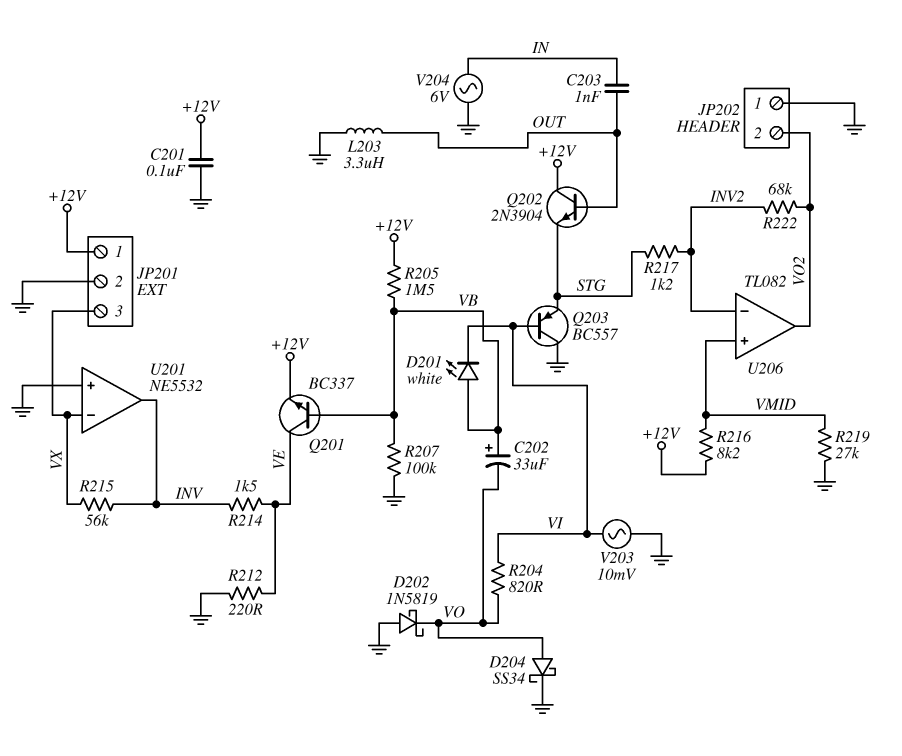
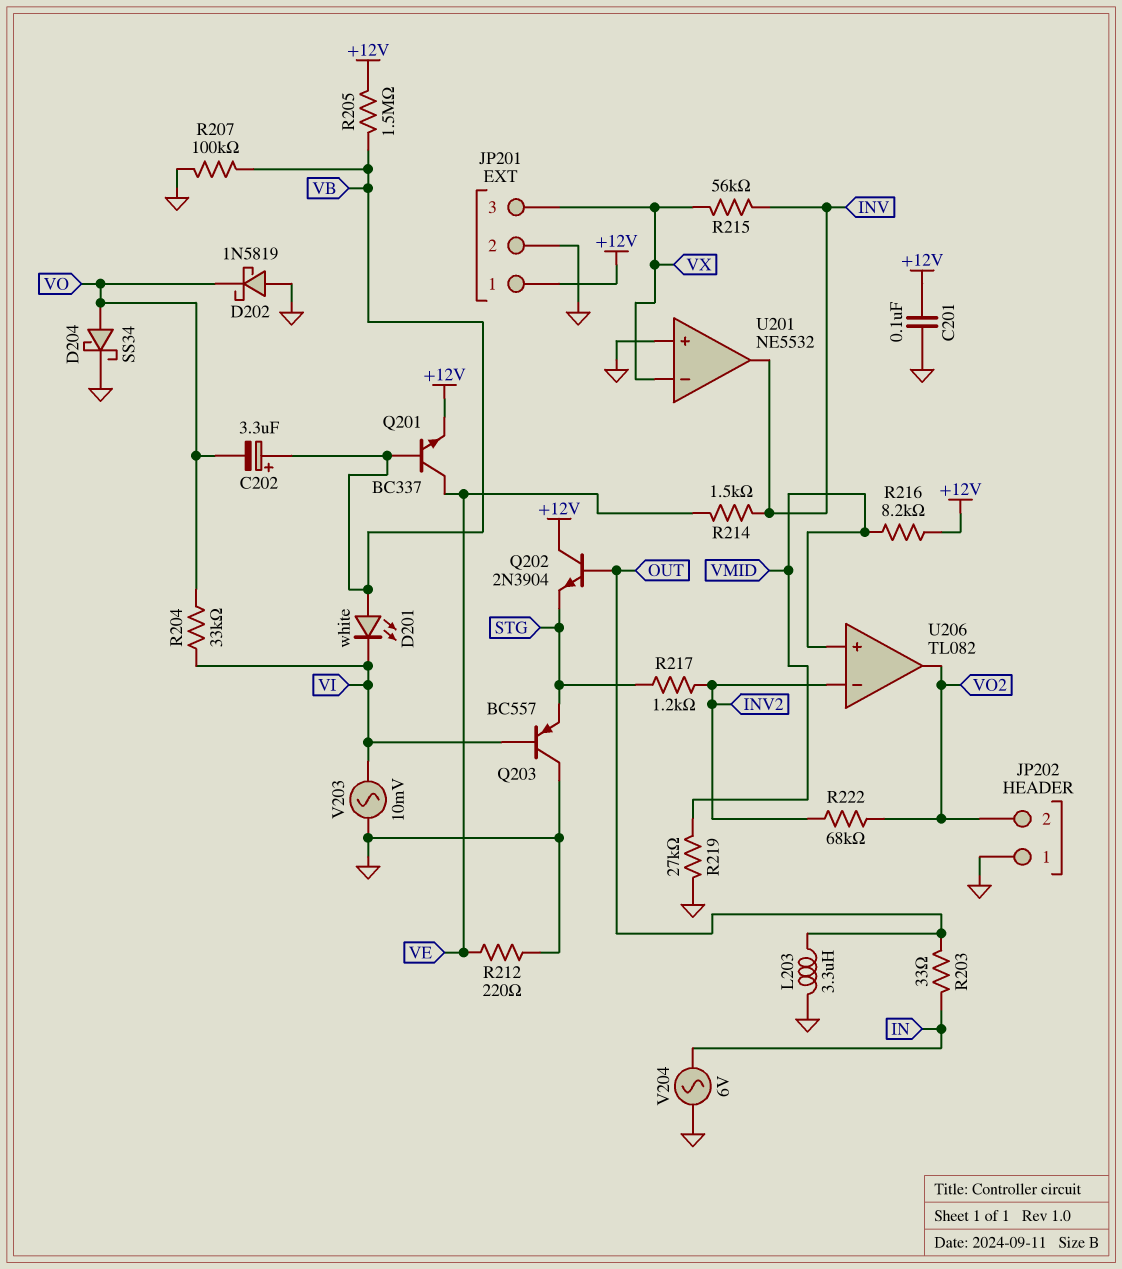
C202: 33uF (plus VB, minus VO) -> 3.3uF (plus VB, minus VO)
C203: 1nF (IN, OUT) -> none
R203: none -> 33 (IN, OUT)
R204: 820 (VI, VO) -> 33k (VI, VO)

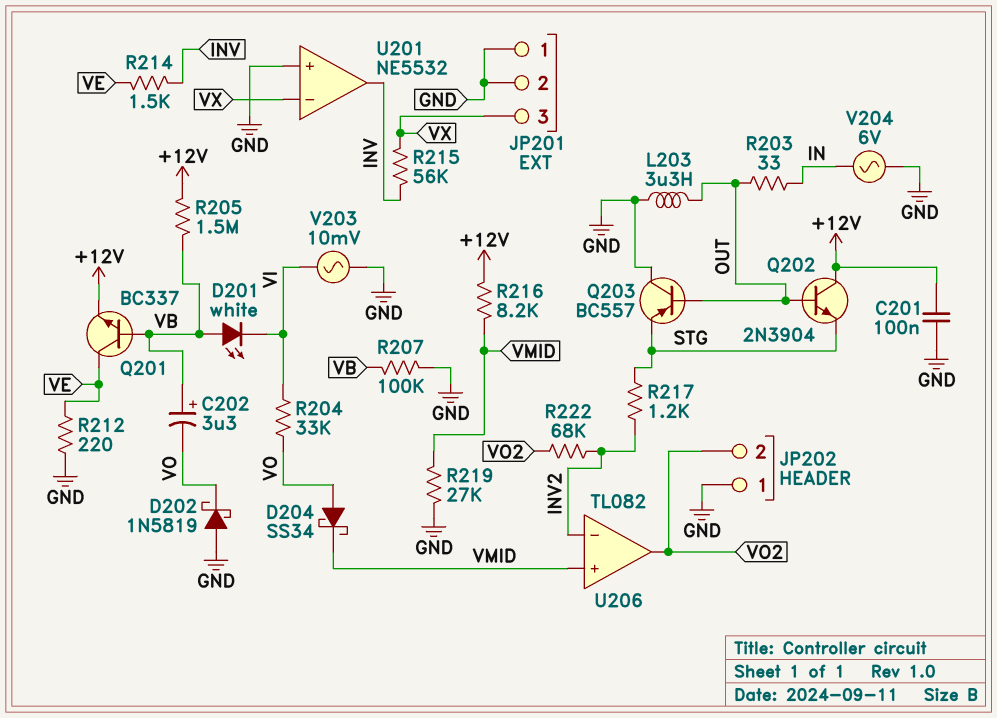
D204: schottky SS34 (A VO, K GND) -> schottky SS34 (A VO, K VMID)
JP201 pin 1: +12V -> GND
Q203: PNP BC557 (B VI, C GND, E STG) -> PNP BC557 (B OUT, C GND, E STG)

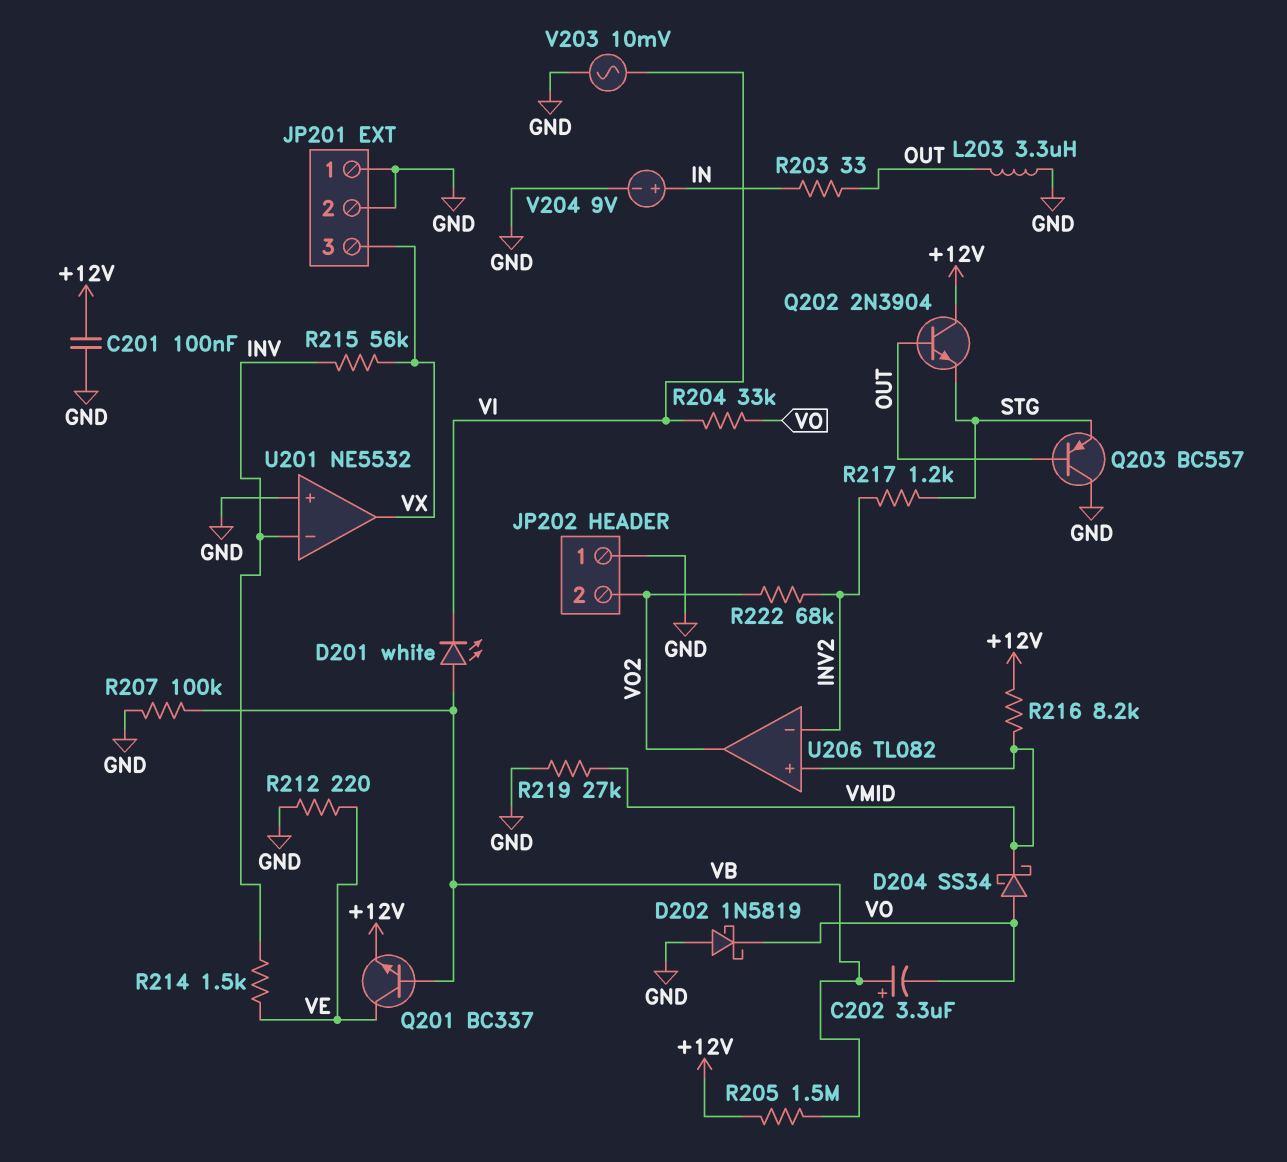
U201 pin in-: VX -> INV
U201 pin out: INV -> VX
V204: AC 6V (GND, IN) -> 9V (plus IN, minus GND)

